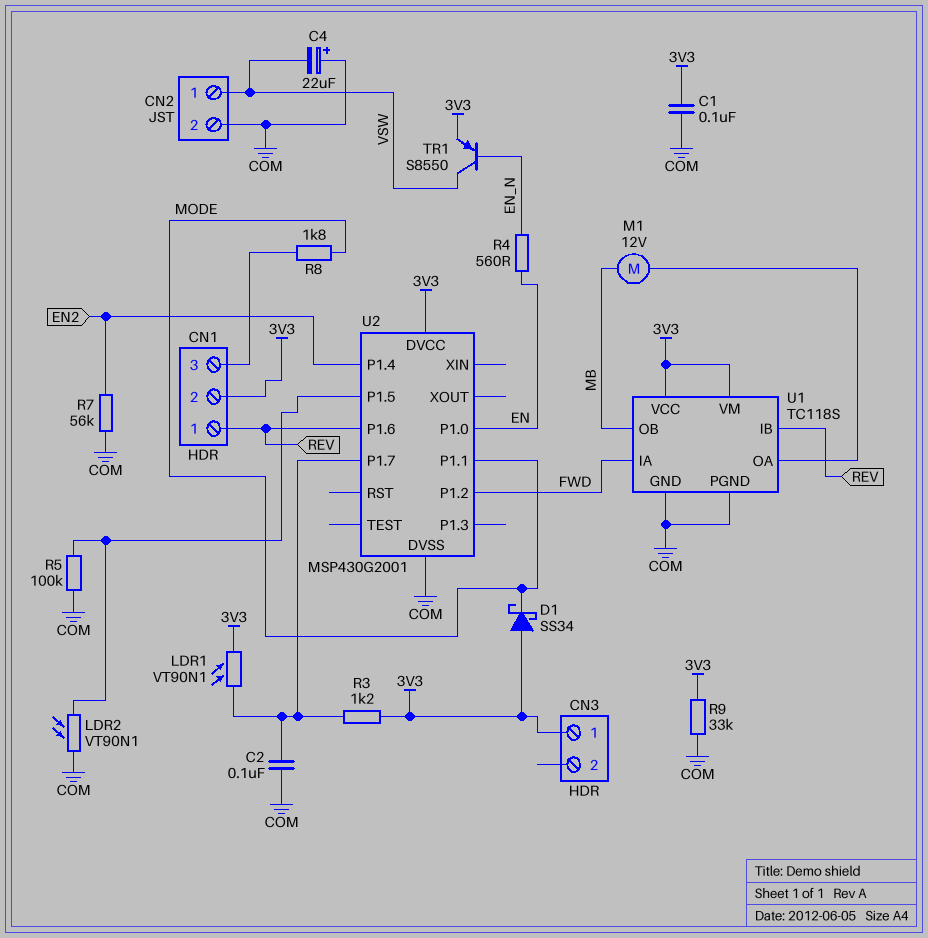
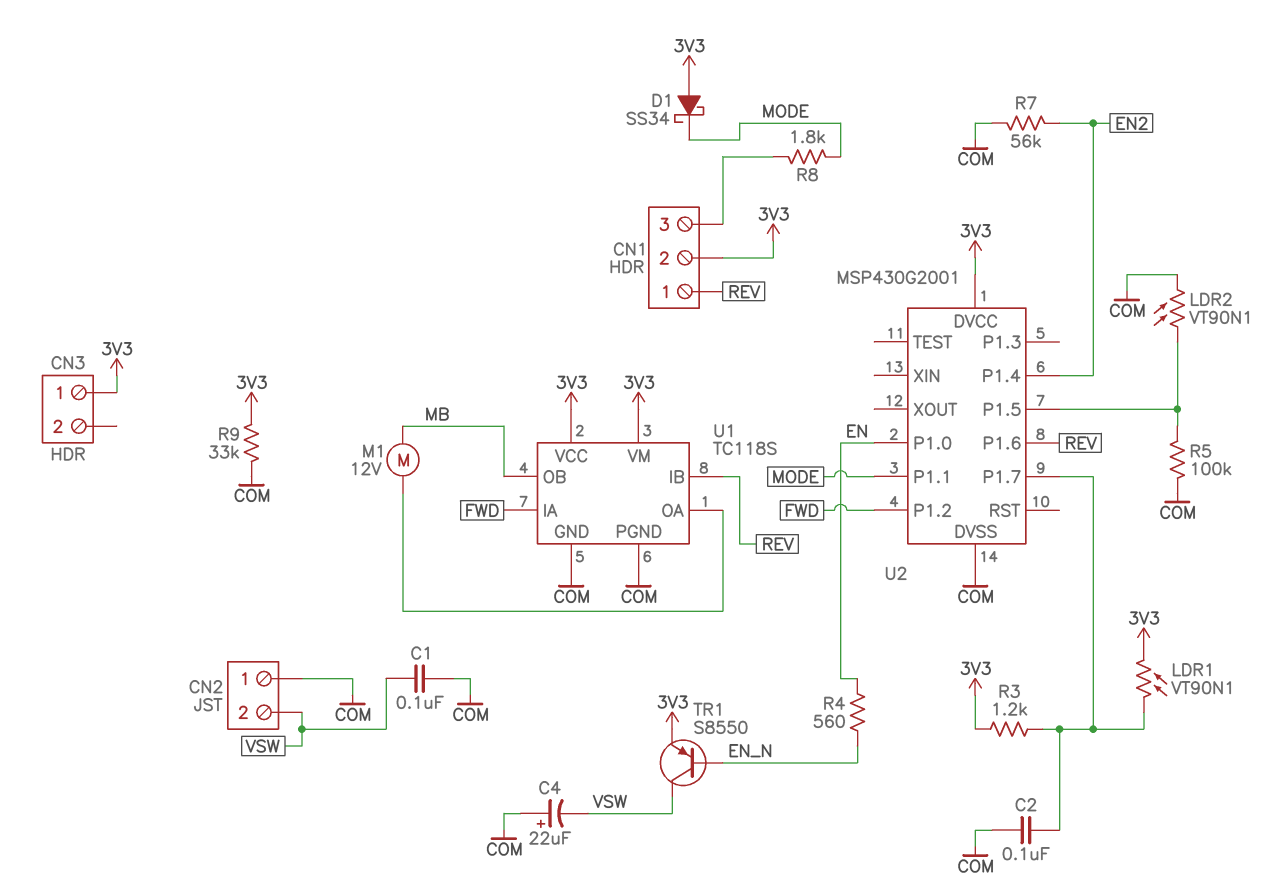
C1: 100nF (3V3, COM) -> 100nF (COM, VSW)
CN2 pin 1: VSW -> COM
CN2 pin 2: COM -> VSW

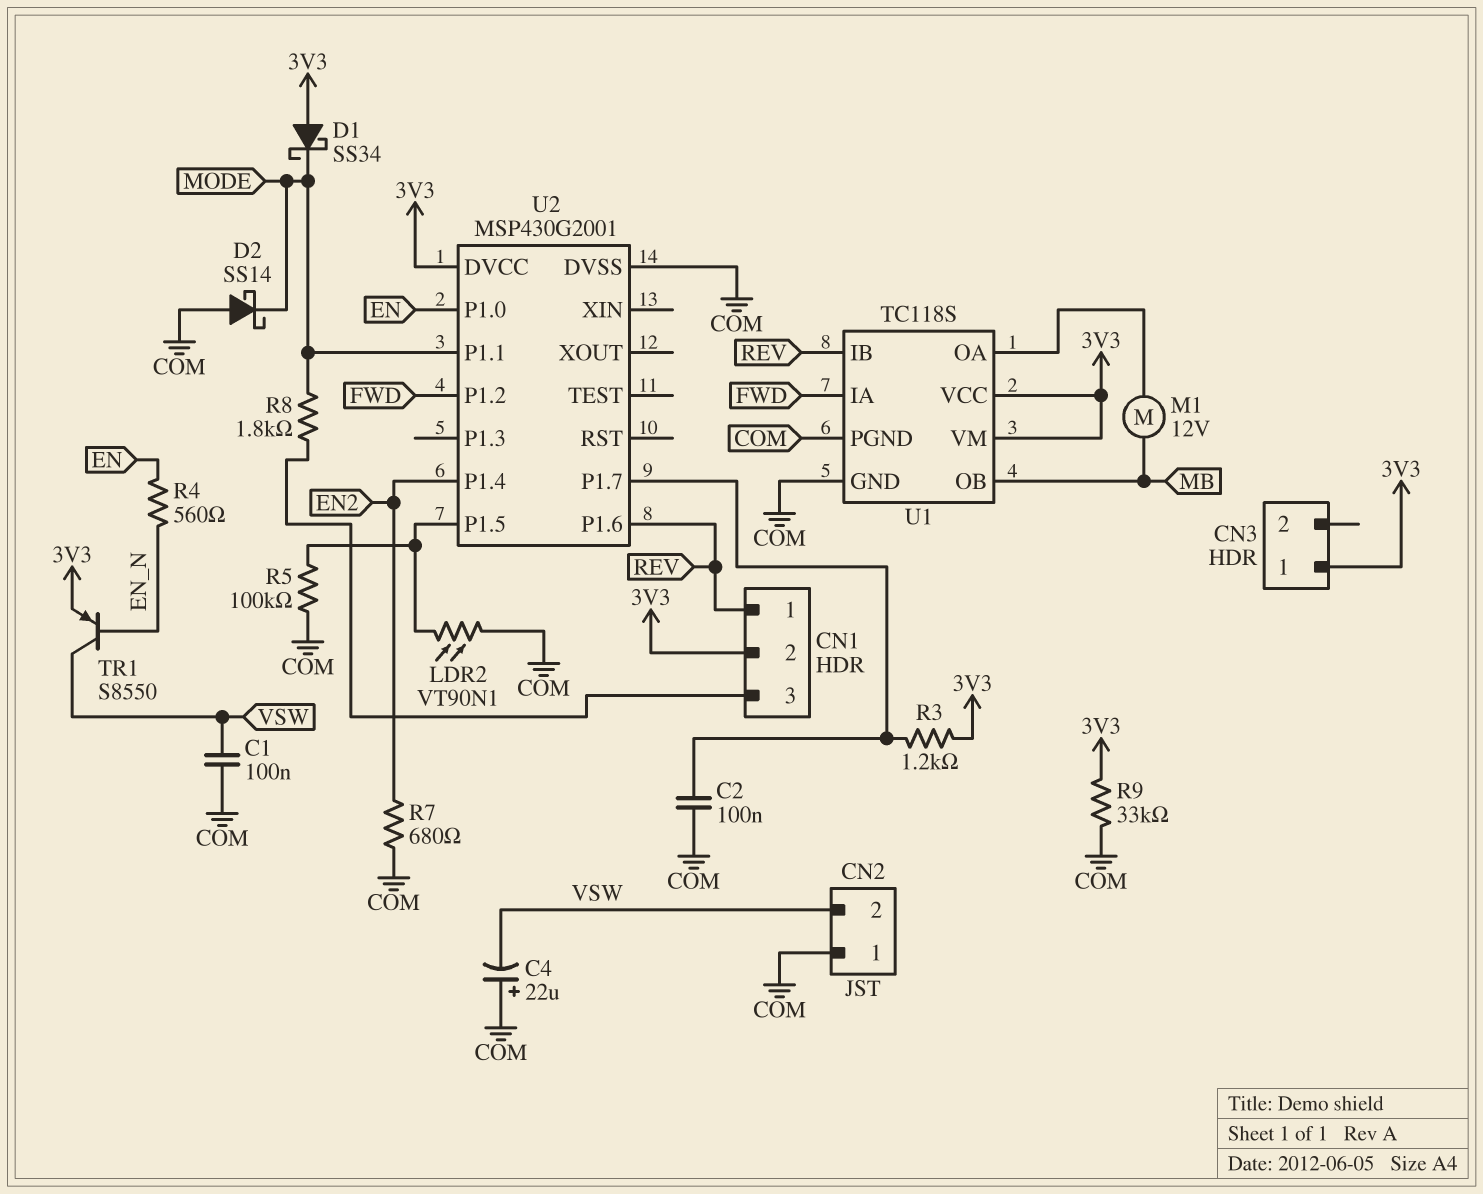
D2: none -> schottky SS14 (A COM, K MODE)
LDR1: VT90N1 (3V3, U2/P1.7) -> none
R7: 56k (COM, EN2) -> 680 (COM, EN2)

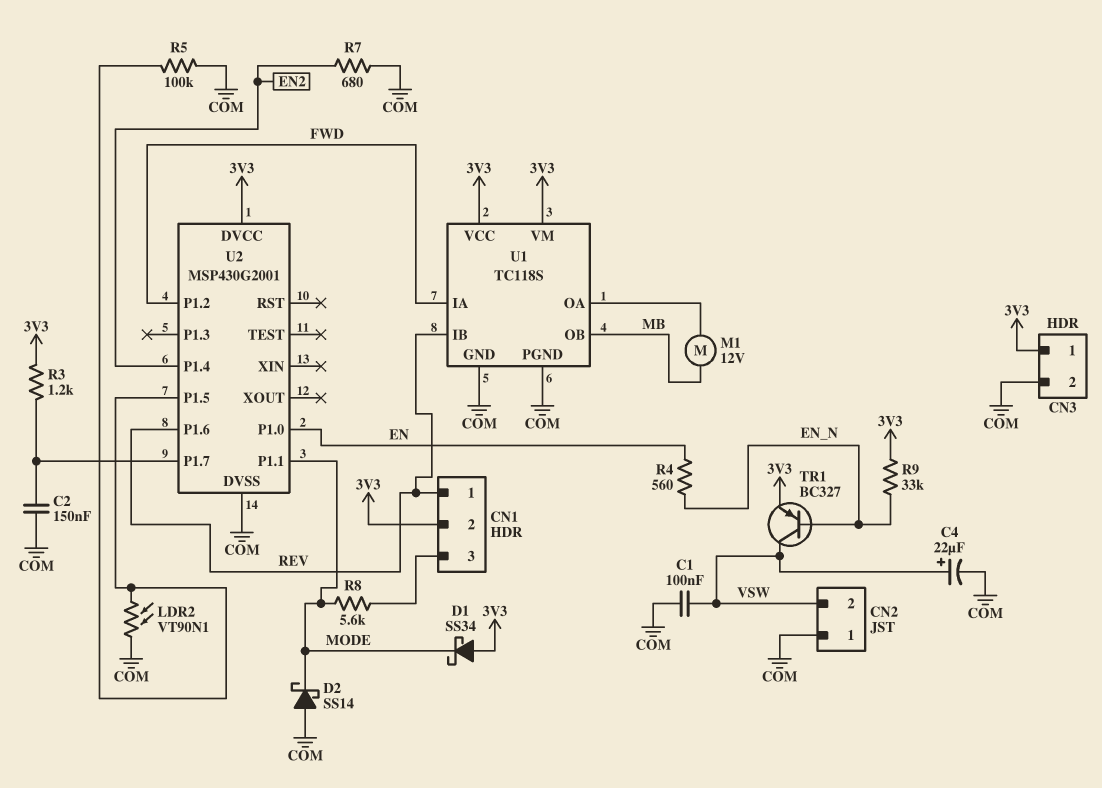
C2: 100nF (COM, U2/P1.7) -> 150nF (COM, U2/P1.7)
C4: 22uF (plus COM, minus VSW) -> 22uF (plus VSW, minus COM)
CN3 pin 2: none -> COM
R8: 1.8k (CN1/3, MODE) -> 5.6k (CN1/3, MODE)
R9: 33k (3V3, COM) -> 33k (3V3, EN_N)
TR1: PNP S8550 (B EN_N, C VSW, E 3V3) -> PNP BC327 (B EN_N, C VSW, E 3V3)

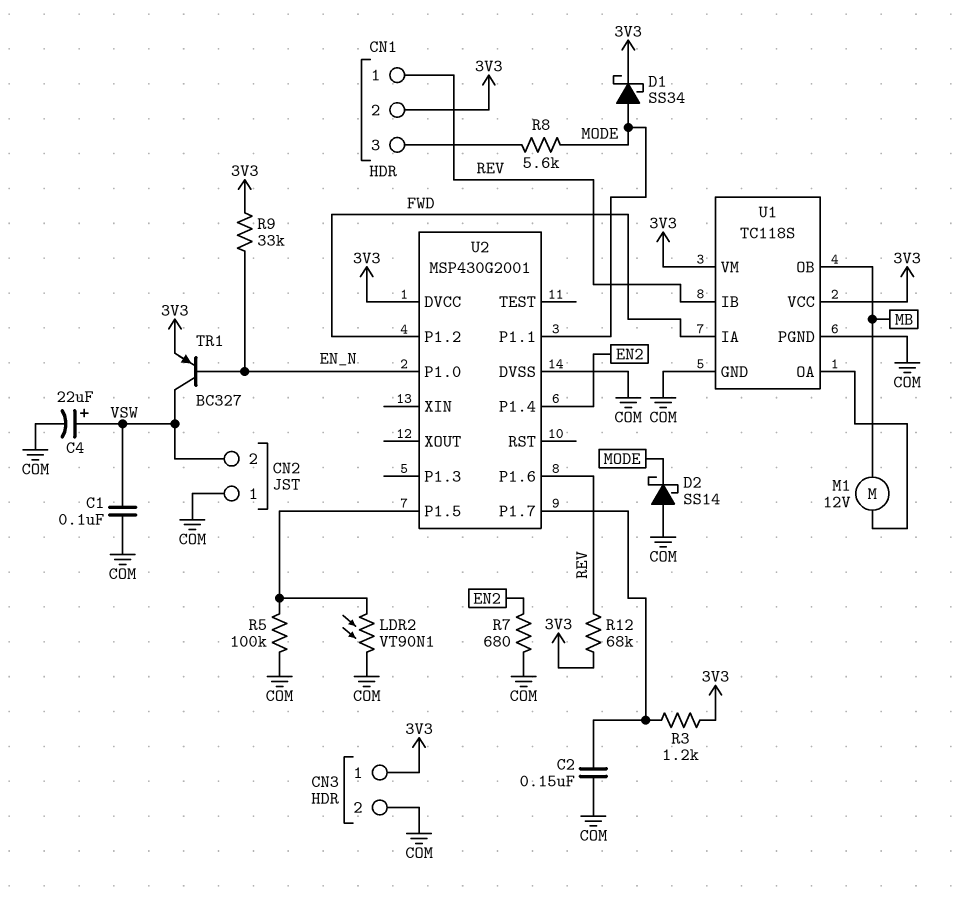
D1: schottky SS34 (A 3V3, K MODE) -> schottky SS34 (A MODE, K 3V3)
R4: 560 (EN, EN_N) -> none
R12: none -> 68k (3V3, REV)
U2 pin P1.0: EN -> EN_N

